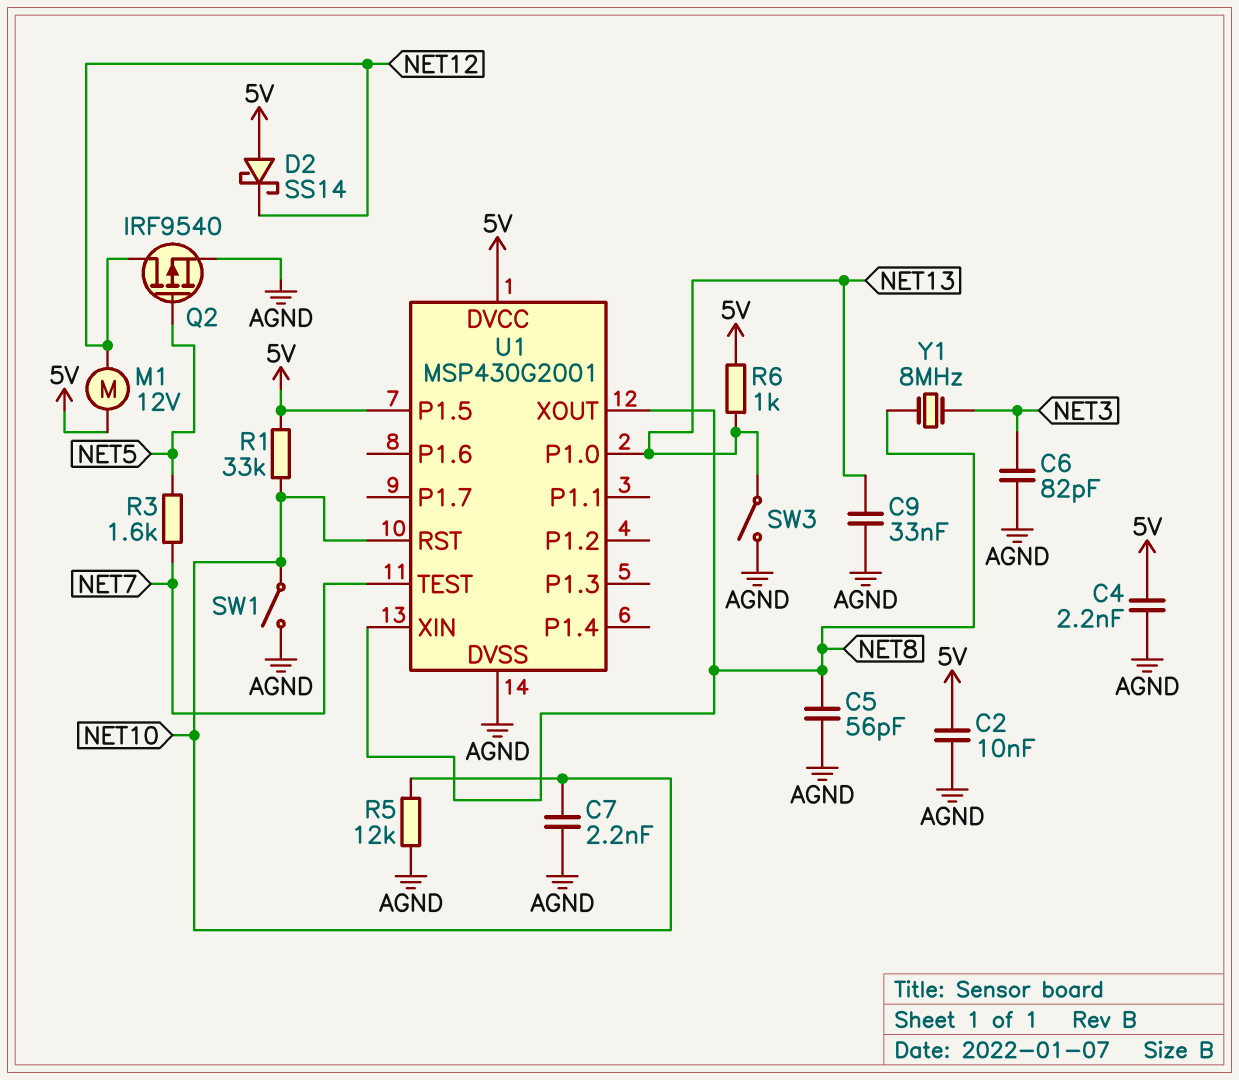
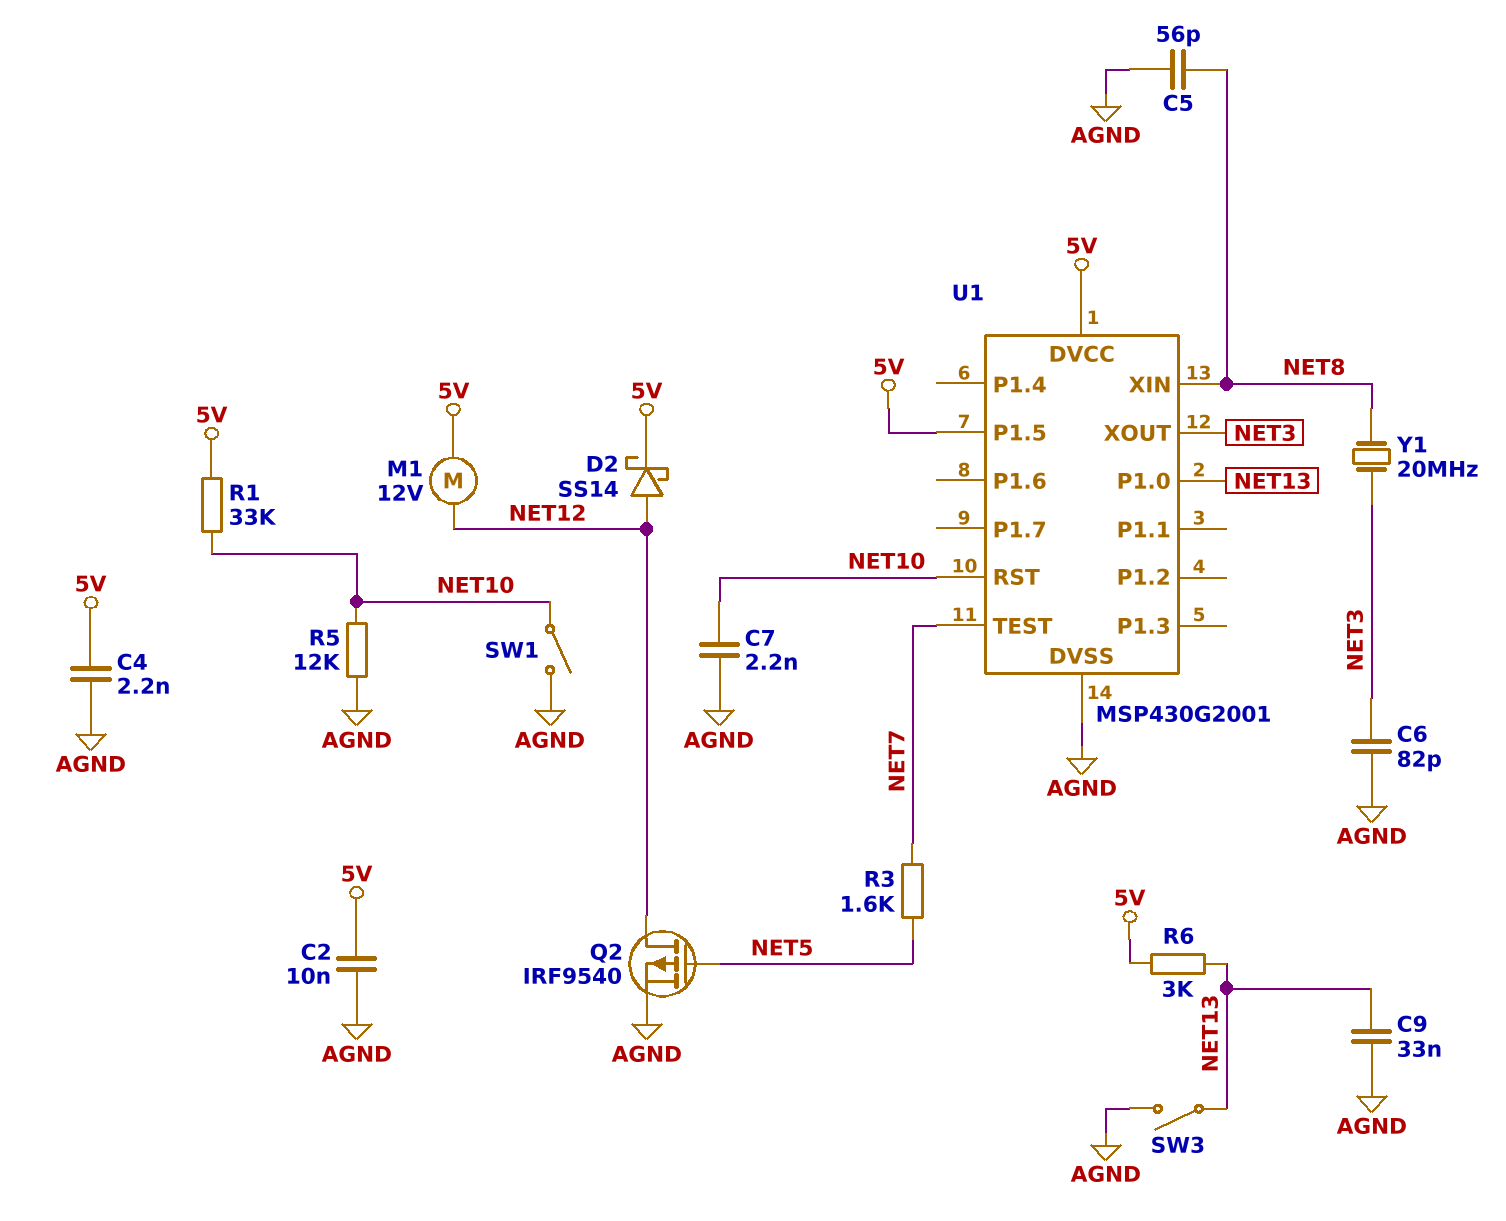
D2: schottky SS14 (A 5V, K NET12) -> schottky SS14 (A NET12, K 5V)
R6: 1k (5V, NET13) -> 3k (5V, NET13)
U1 pin XOUT: NET8 -> NET3
Y1: 8MHz (NET3, NET8) -> 20MHz (NET3, NET8)

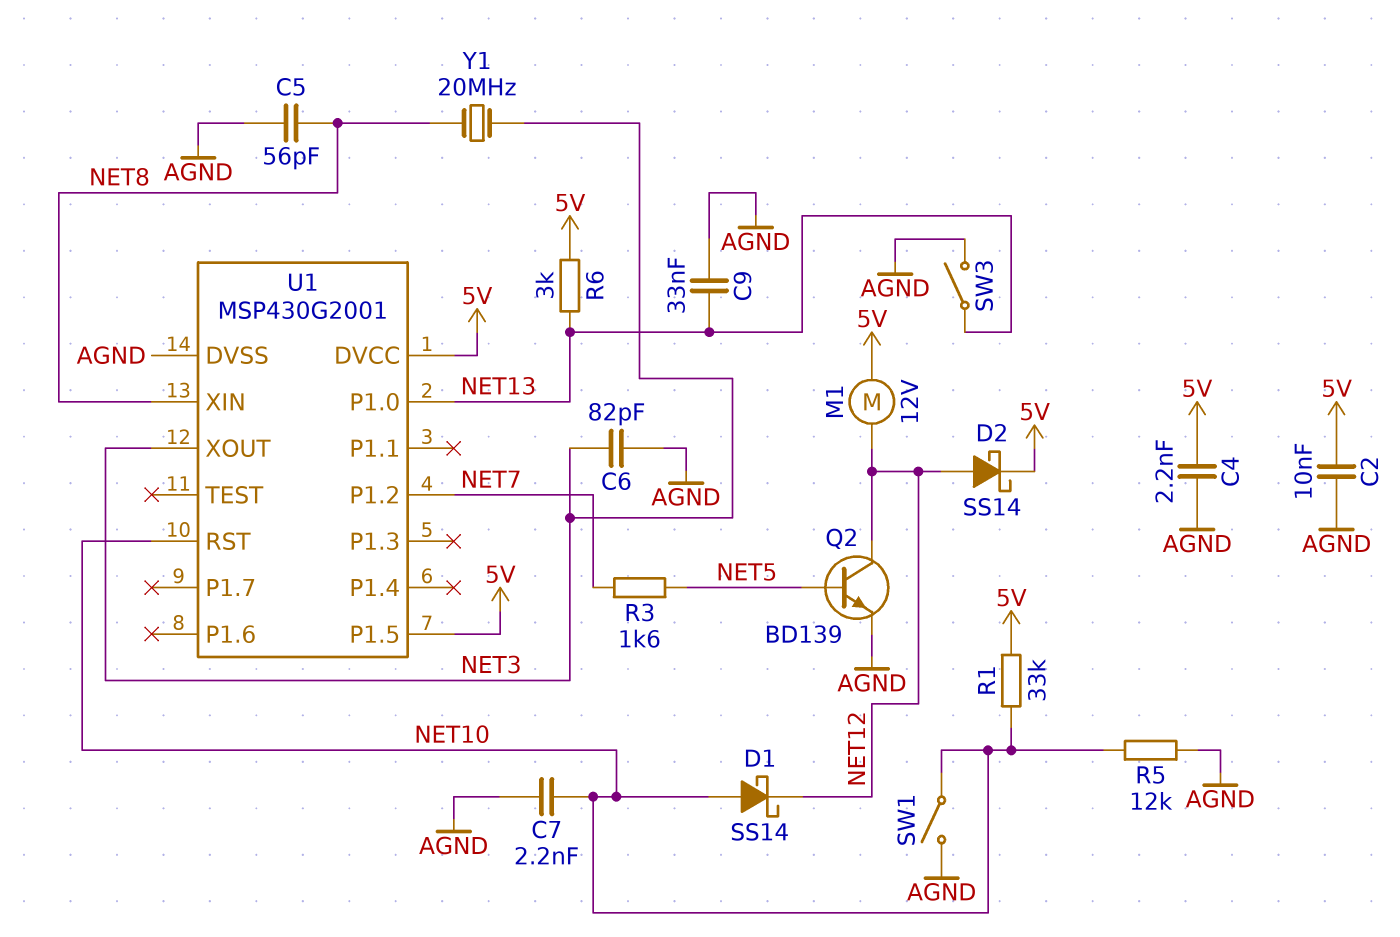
D1: none -> schottky SS14 (A NET10, K NET12)
Q2: PMOS IRF9540 (G NET5, D NET12, S AGND) -> NPN BD139 (B NET5, C NET12, E AGND)
U1 pin P1.2: none -> NET7
U1 pin TEST: NET7 -> none

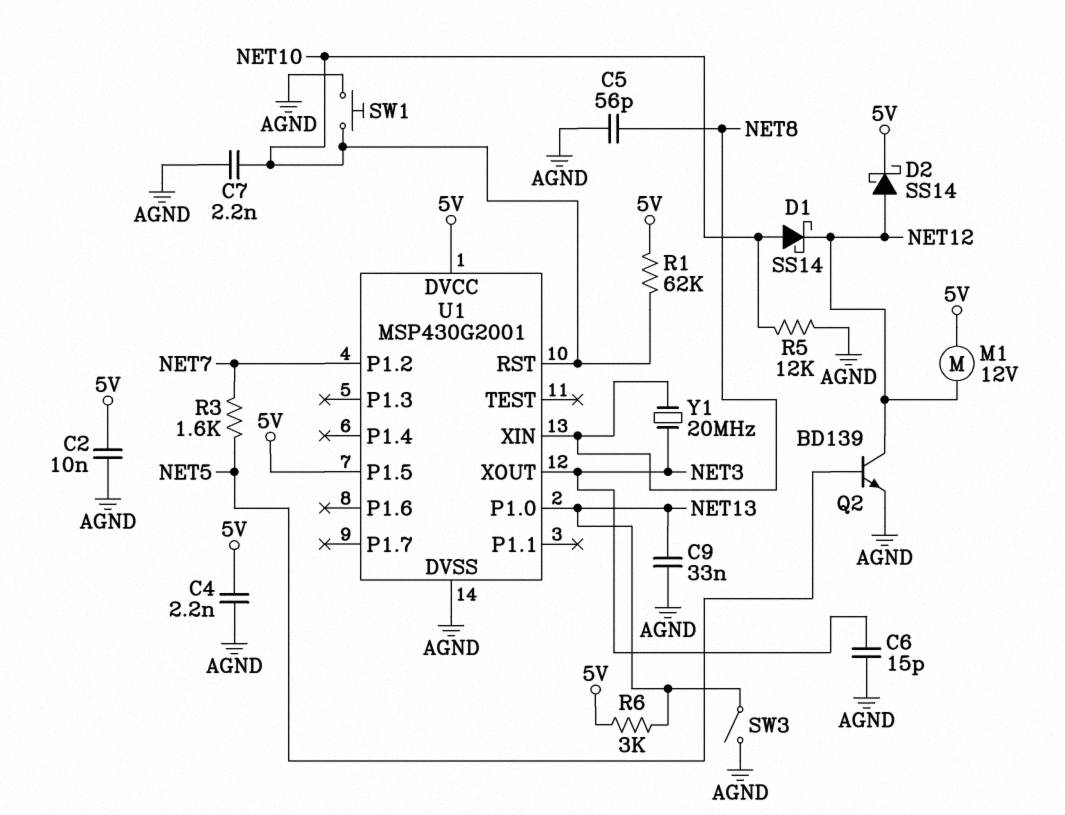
C6: 82pF (AGND, NET3) -> 15pF (AGND, NET3)
R1: 33k (5V, NET10) -> 62k (5V, NET10)
SW1: switch (AGND, NET10) -> button (AGND, NET10)

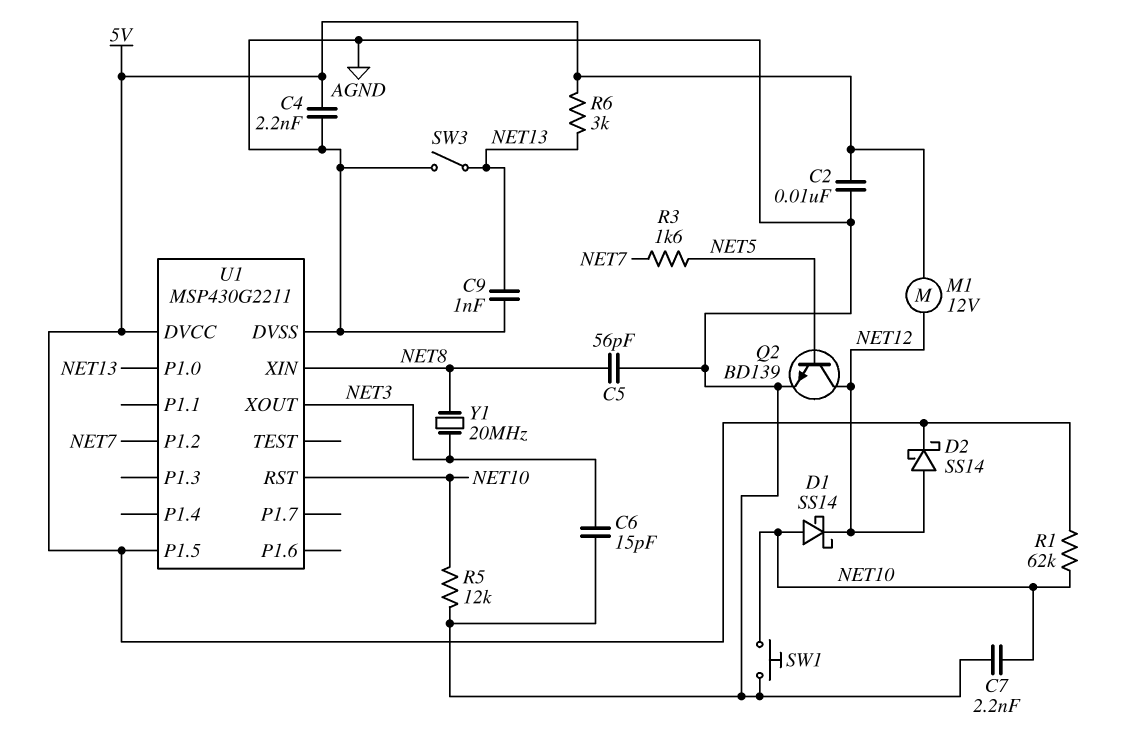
C9: 33nF (AGND, NET13) -> 1nF (AGND, NET13)
U1: MSP430G2001 -> MSP430G2211

